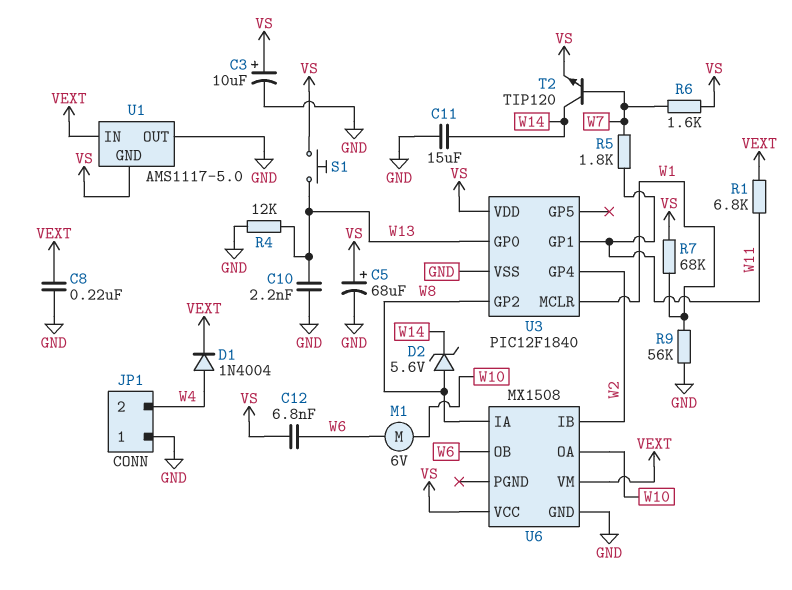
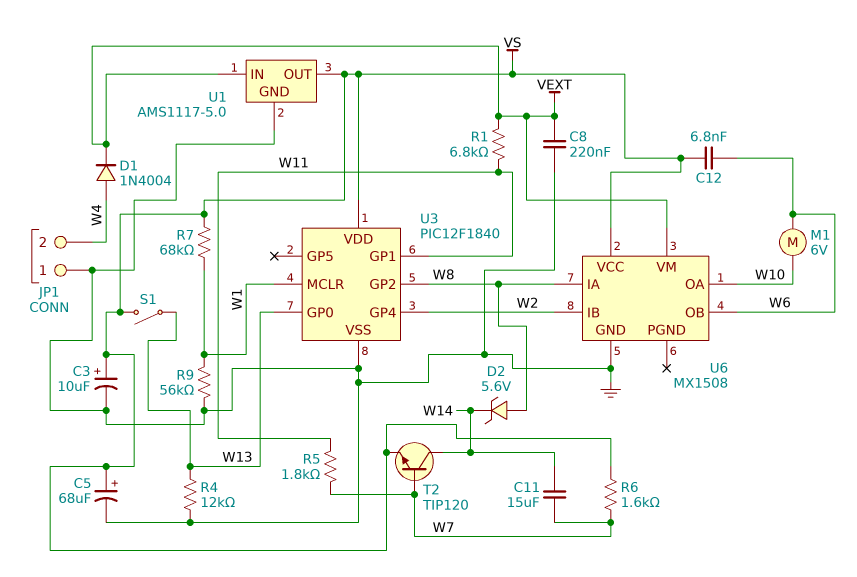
C10: 2.2nF (GND, W13) -> none
C11: 15uF (GND, W14) -> 15uF (W7, W14)
S1: button (VS, W13) -> switch (VS, W13)
U1 pin GND: VS -> GND
U1 pin OUT: GND -> VS

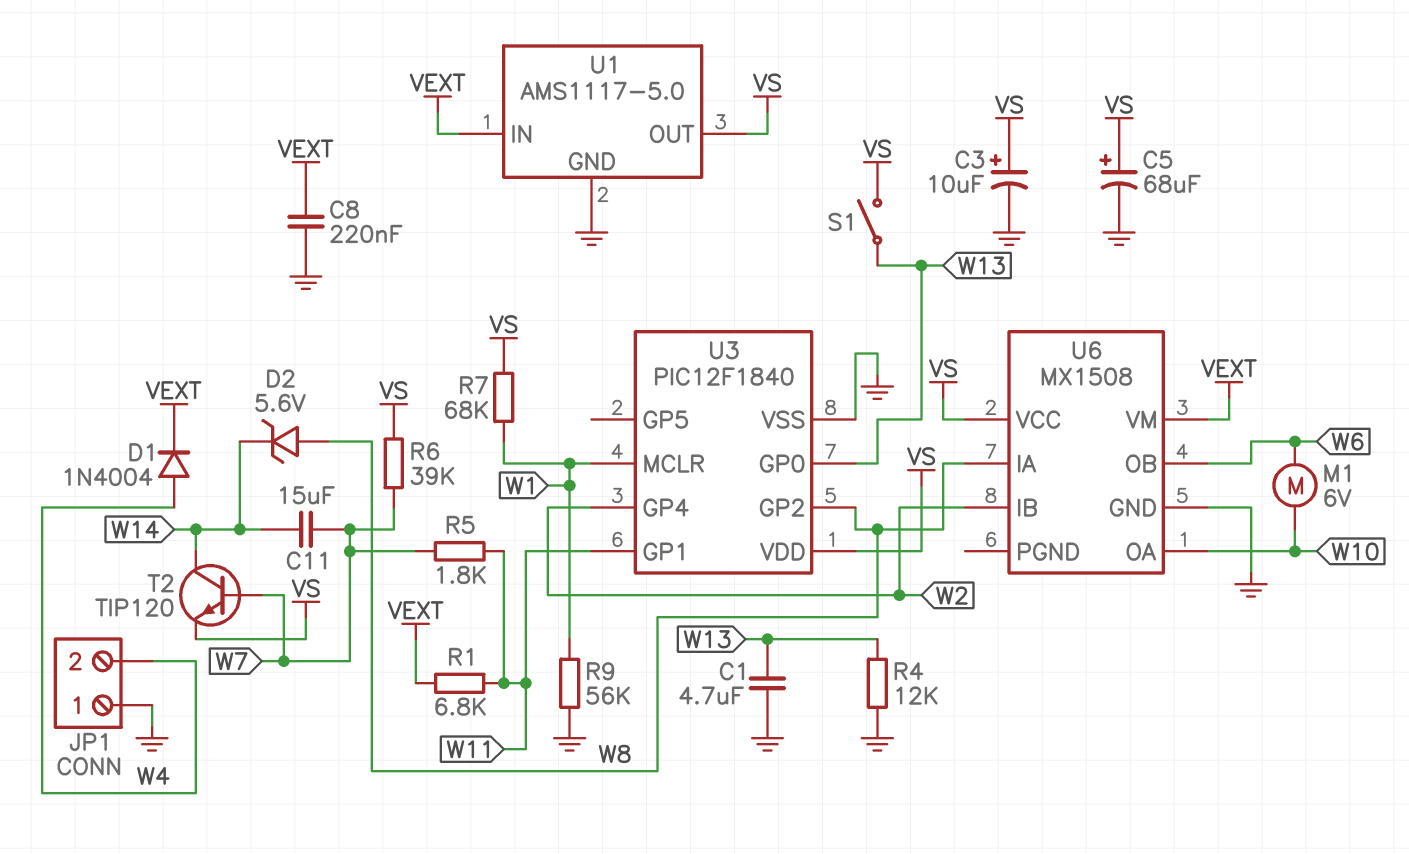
C1: none -> 4.7uF (GND, W13)
C12: 6.8nF (VS, W6) -> none
R6: 1.6k (VS, W7) -> 39k (VS, W7)

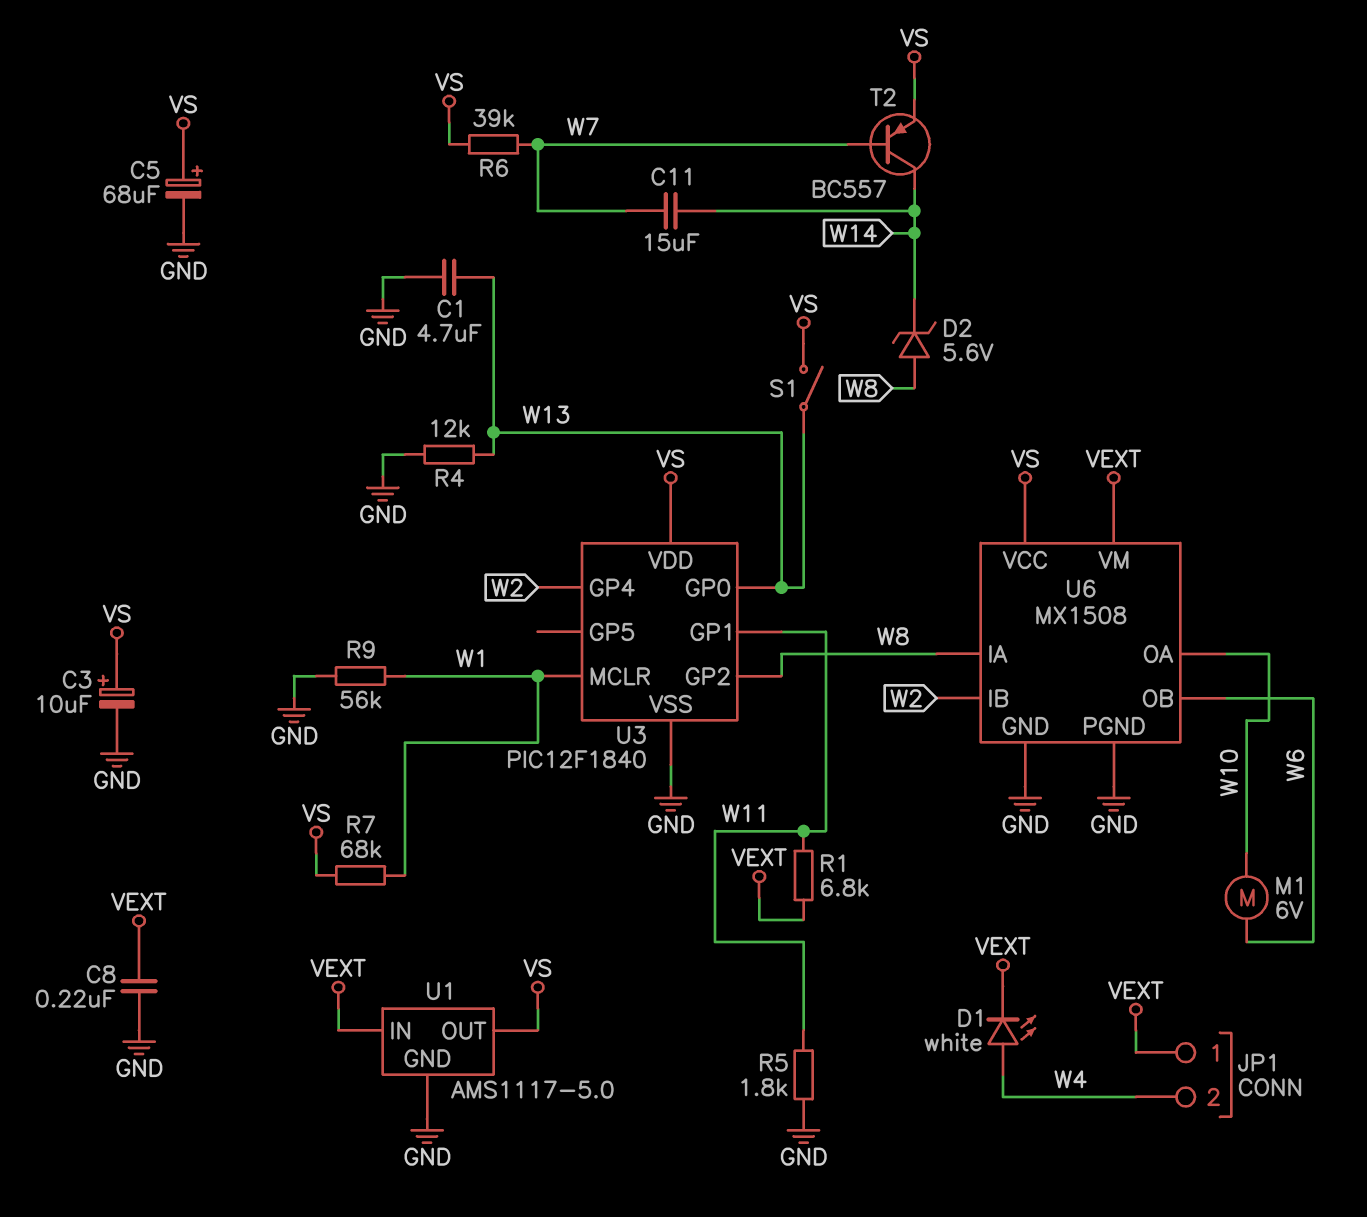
D1: diode 1N4004 (A W4, K VEXT) -> LED white (A W4, K VEXT)
JP1 pin 1: GND -> VEXT
R5: 1.8k (W7, W11) -> 1.8k (GND, W11)
T2: NPN TIP120 (B W7, C W14, E VS) -> PNP BC557 (B W7, C W14, E VS)
U6 pin PGND: none -> GND

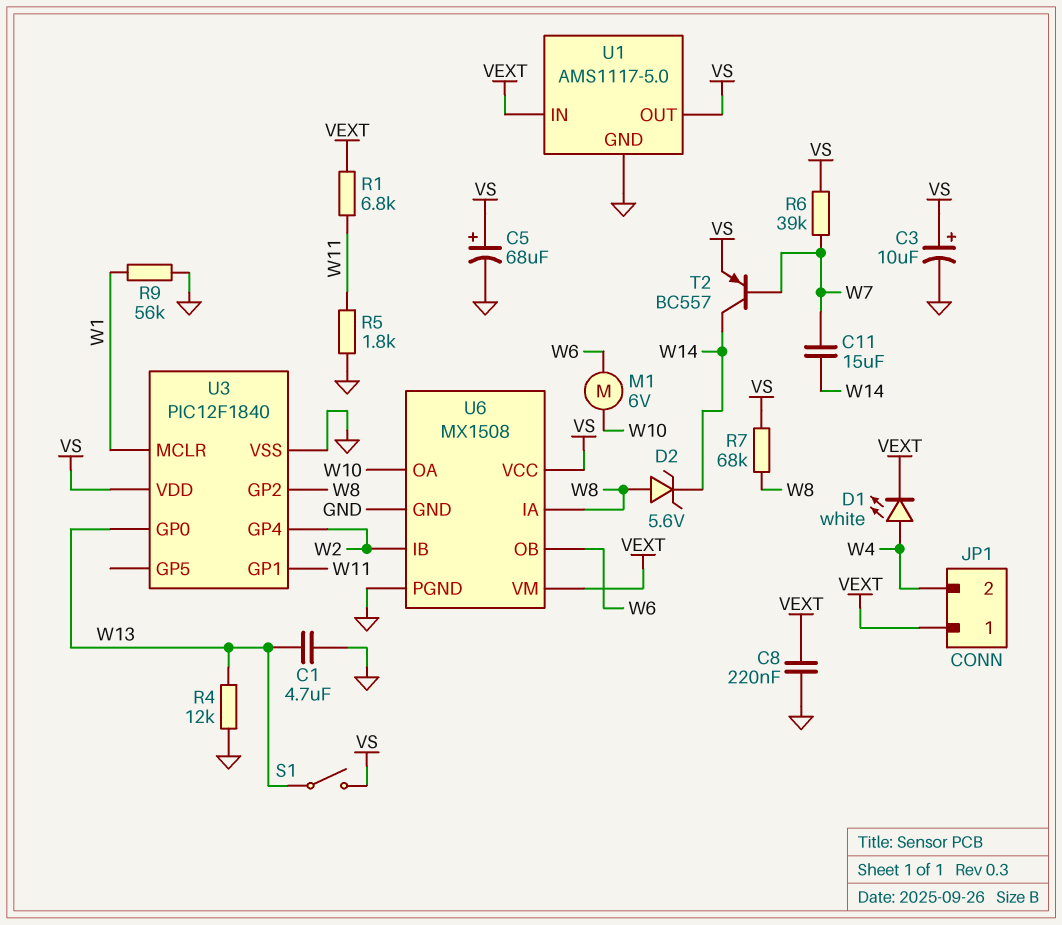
R7: 68k (VS, W1) -> 68k (VS, W8)

